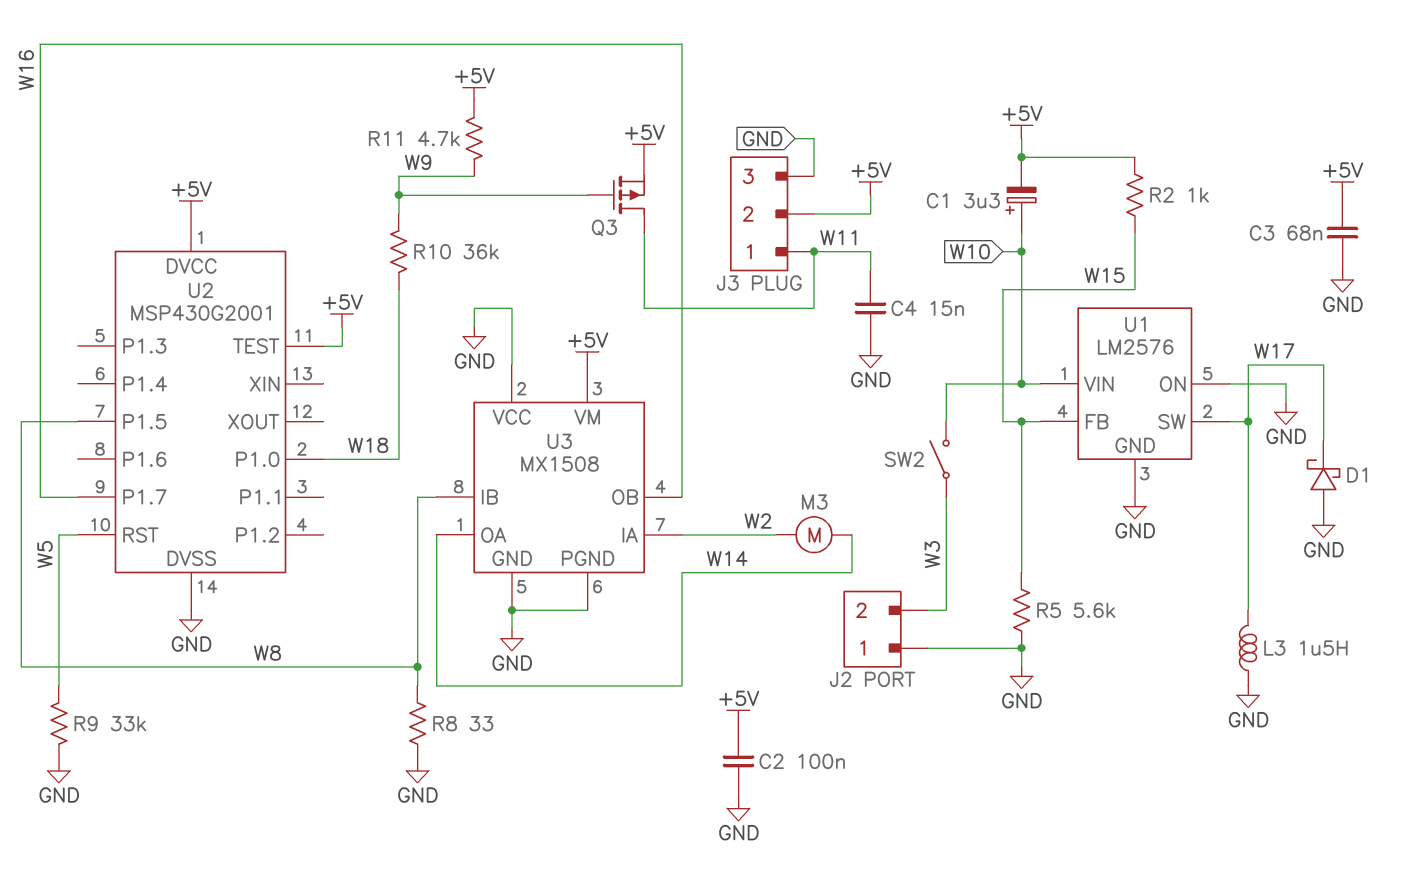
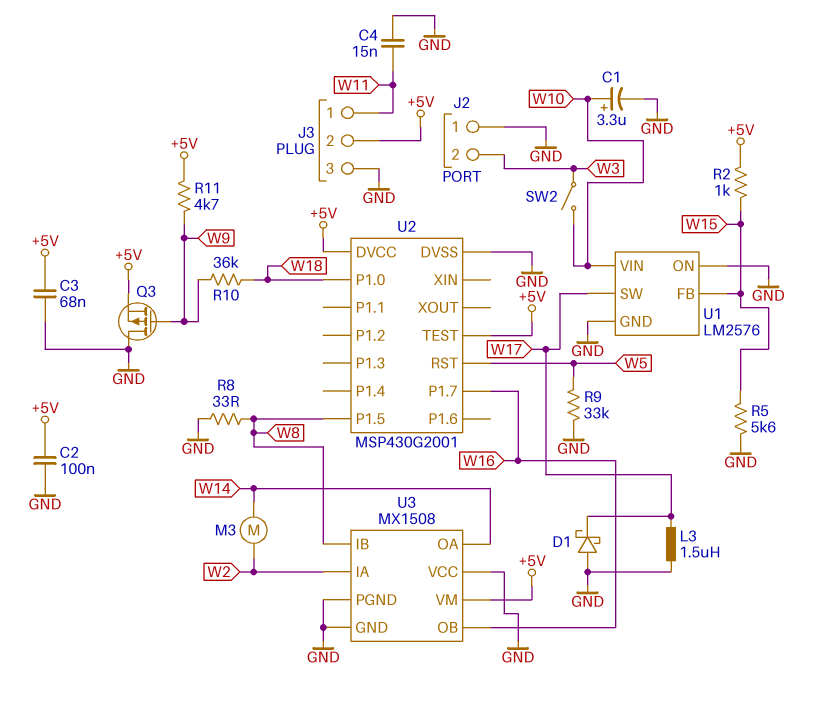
C1: 3.3uF (plus W10, minus +5V) -> 3.3uF (plus W10, minus GND)
Q3: PMOS (G W9, D W11, S +5V) -> PMOS (G W9, D GND, S +5V)

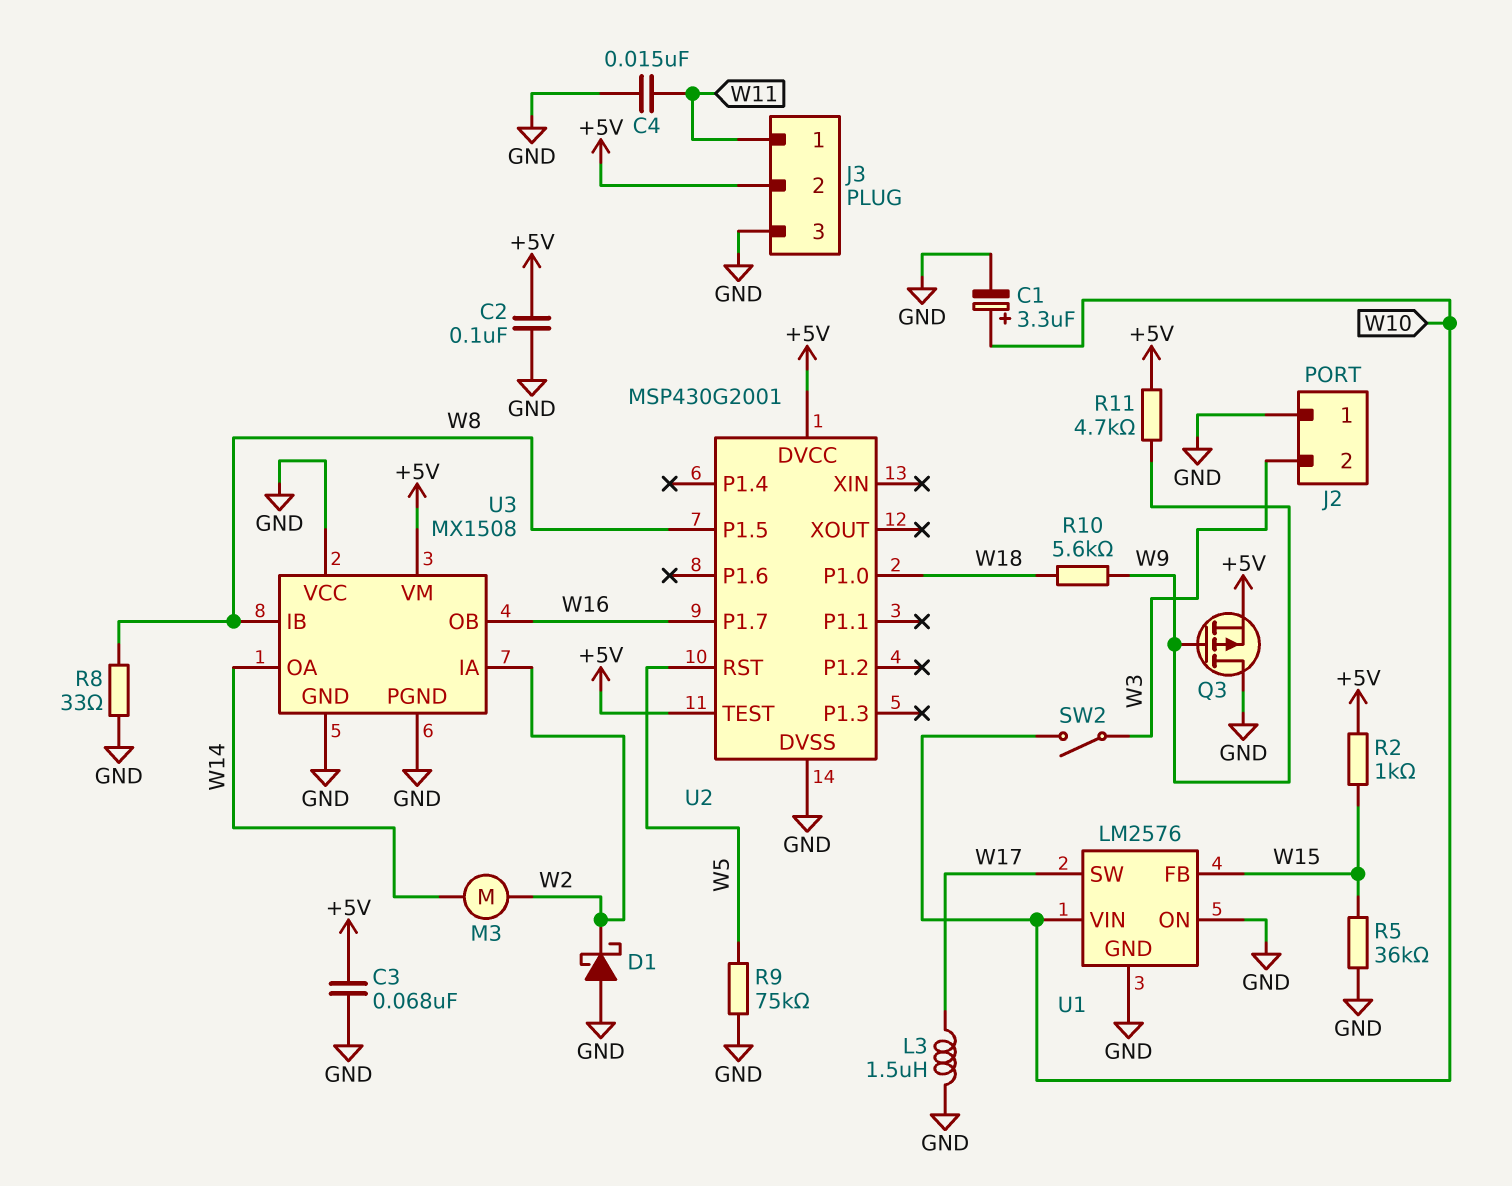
D1: schottky (A GND, K W17) -> schottky (A GND, K W2)
R5: 5.6k (GND, W15) -> 36k (GND, W15)
R9: 33k (GND, W5) -> 75k (GND, W5)
R10: 36k (W9, W18) -> 5.6k (W9, W18)

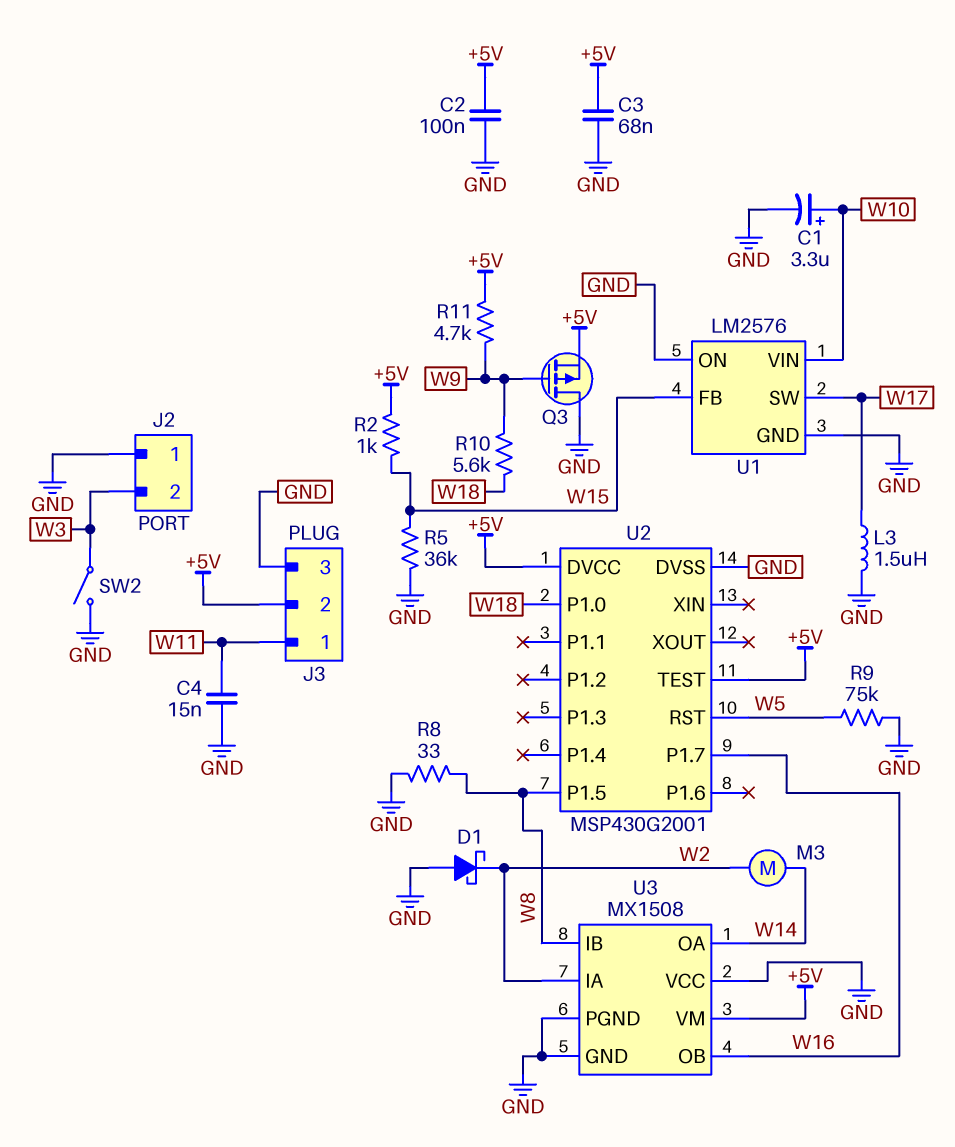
SW2: switch (W3, W10) -> switch (GND, W3)

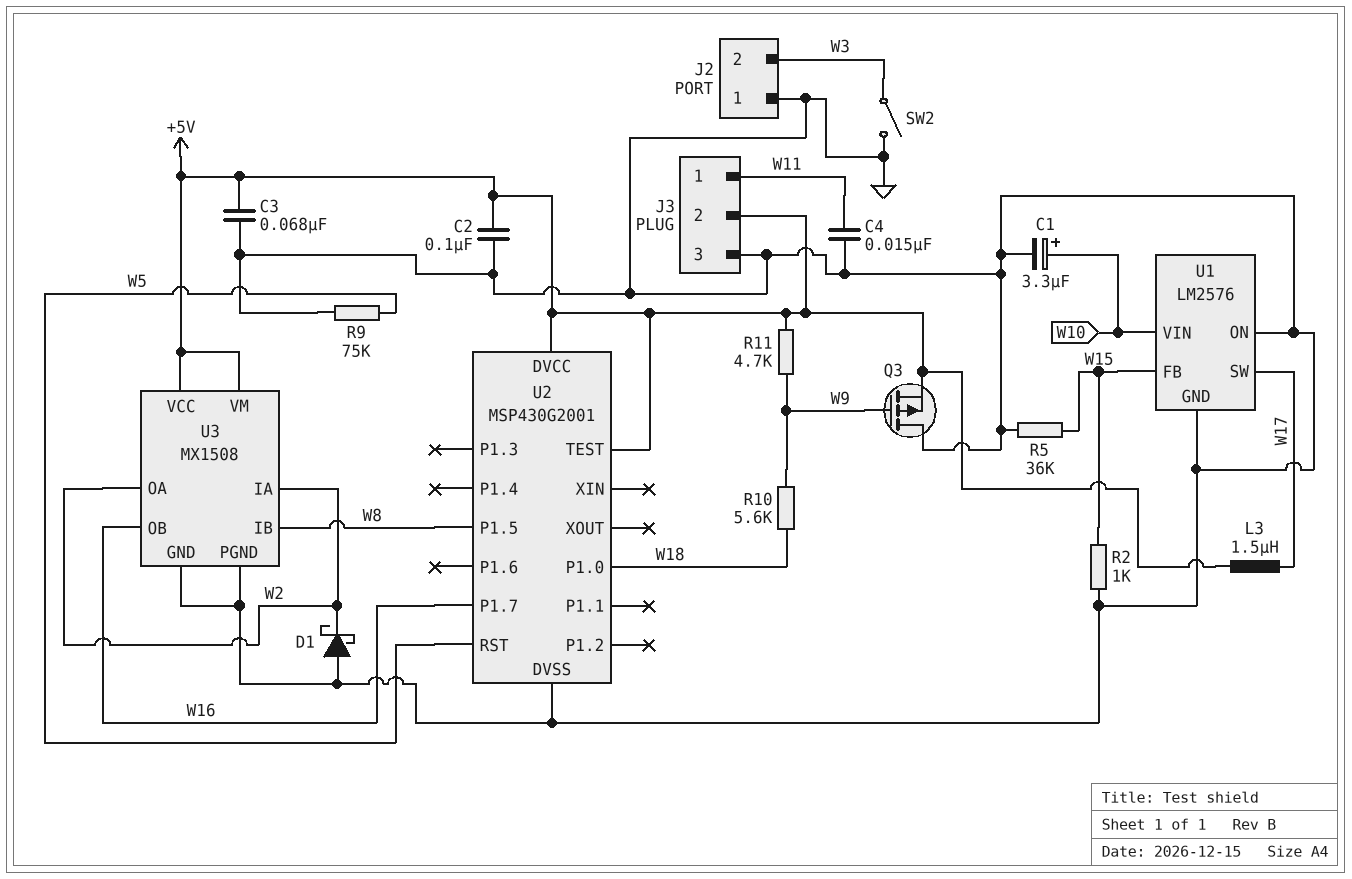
L3: 1.5uH (GND, W17) -> 1.5uH (+5V, W17)
M3: motor (W2, W14) -> none
R2: 1k (+5V, W15) -> 1k (GND, W15)
R8: 33 (GND, W8) -> none
U3 pin OA: W14 -> W2
U3 pin VCC: GND -> +5V

